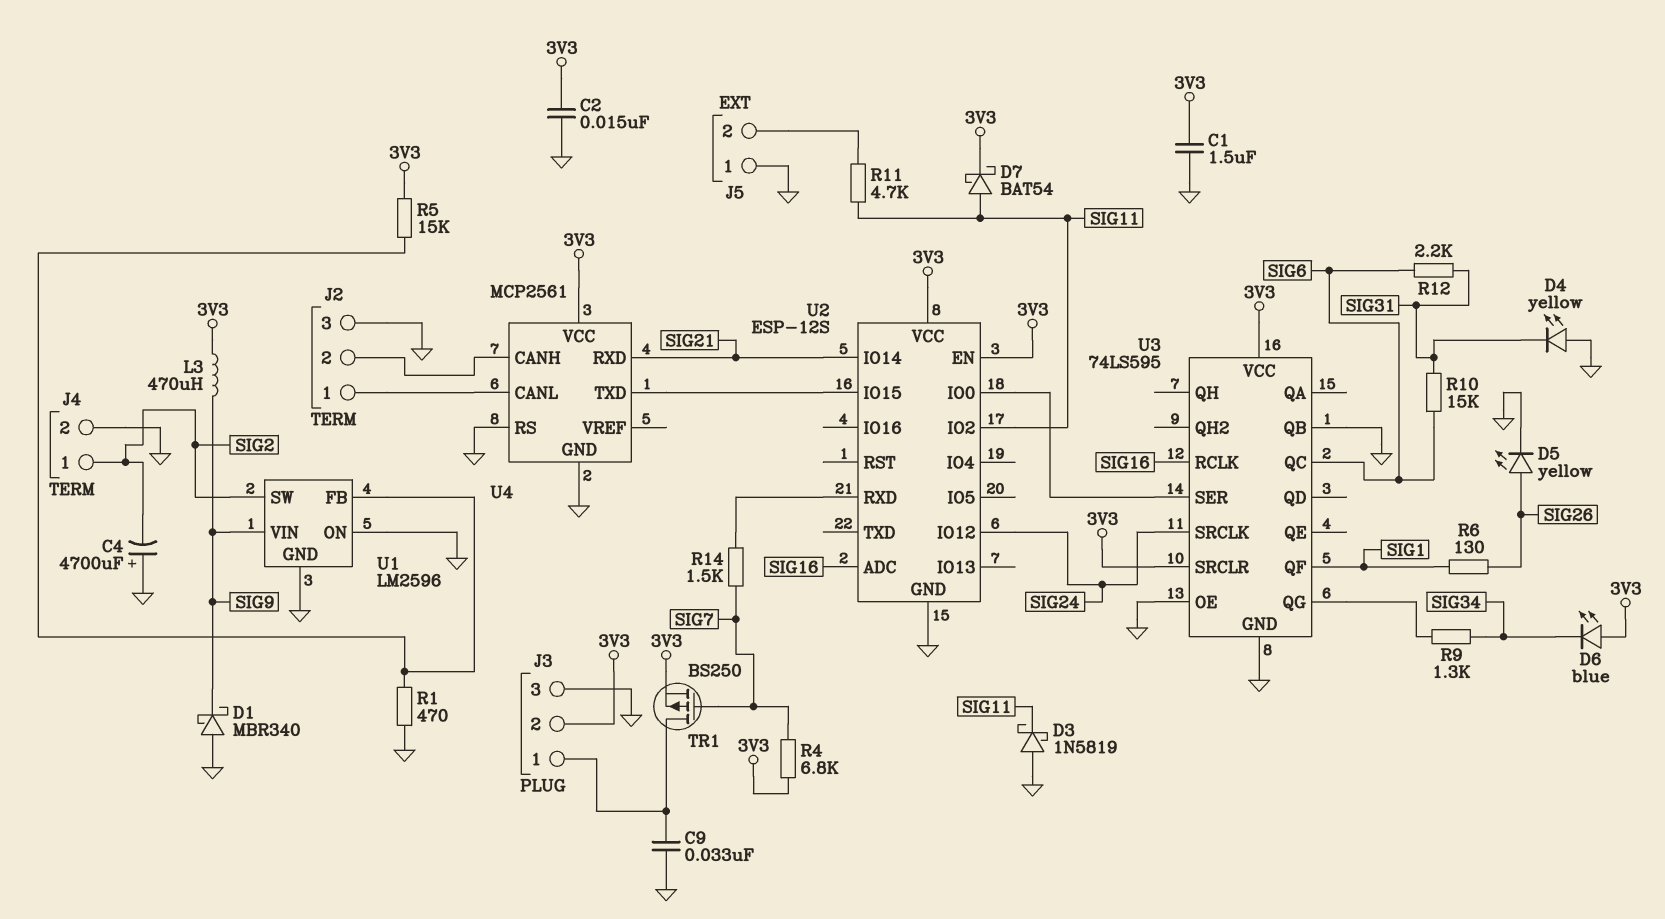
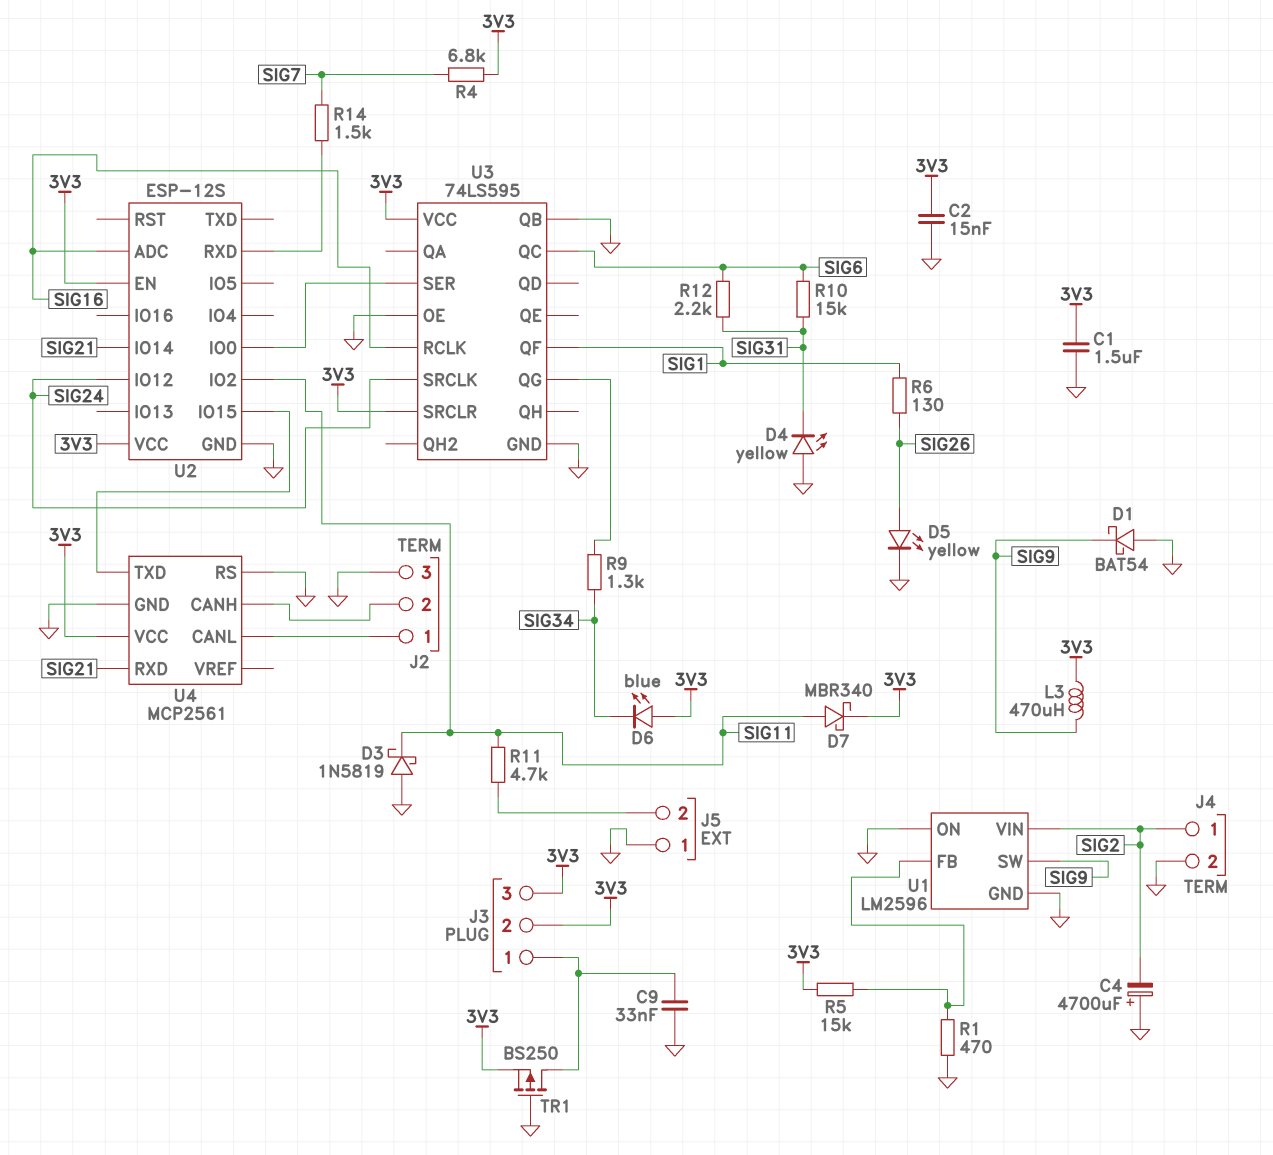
D1: schottky MBR340 (A GND, K SIG9) -> schottky BAT54 (A GND, K SIG9)
D7: schottky BAT54 (A SIG11, K 3V3) -> schottky MBR340 (A SIG11, K 3V3)
J3 pin 3: GND -> 3V3
TR1: PMOS BS250 (G SIG7, D J3/1, S 3V3) -> PMOS BS250 (G GND, D J3/1, S 3V3)
U1 pin SW: SIG2 -> SIG9
U1 pin VIN: SIG9 -> SIG2

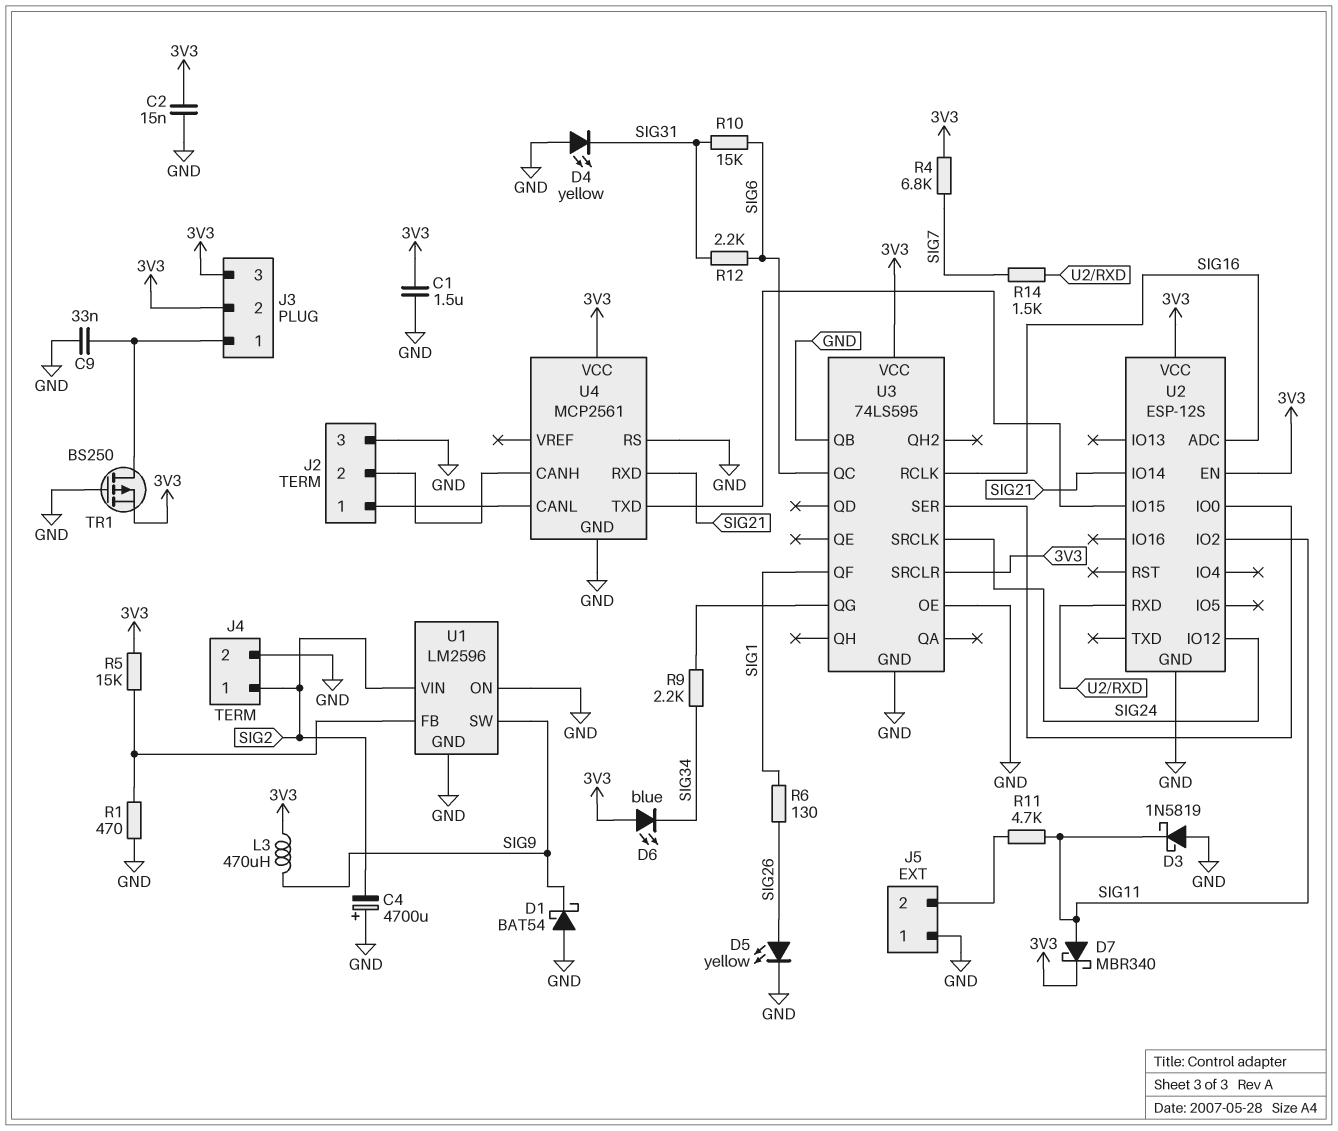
R9: 1.3k (SIG34, U3/QG) -> 2.2k (SIG34, U3/QG)

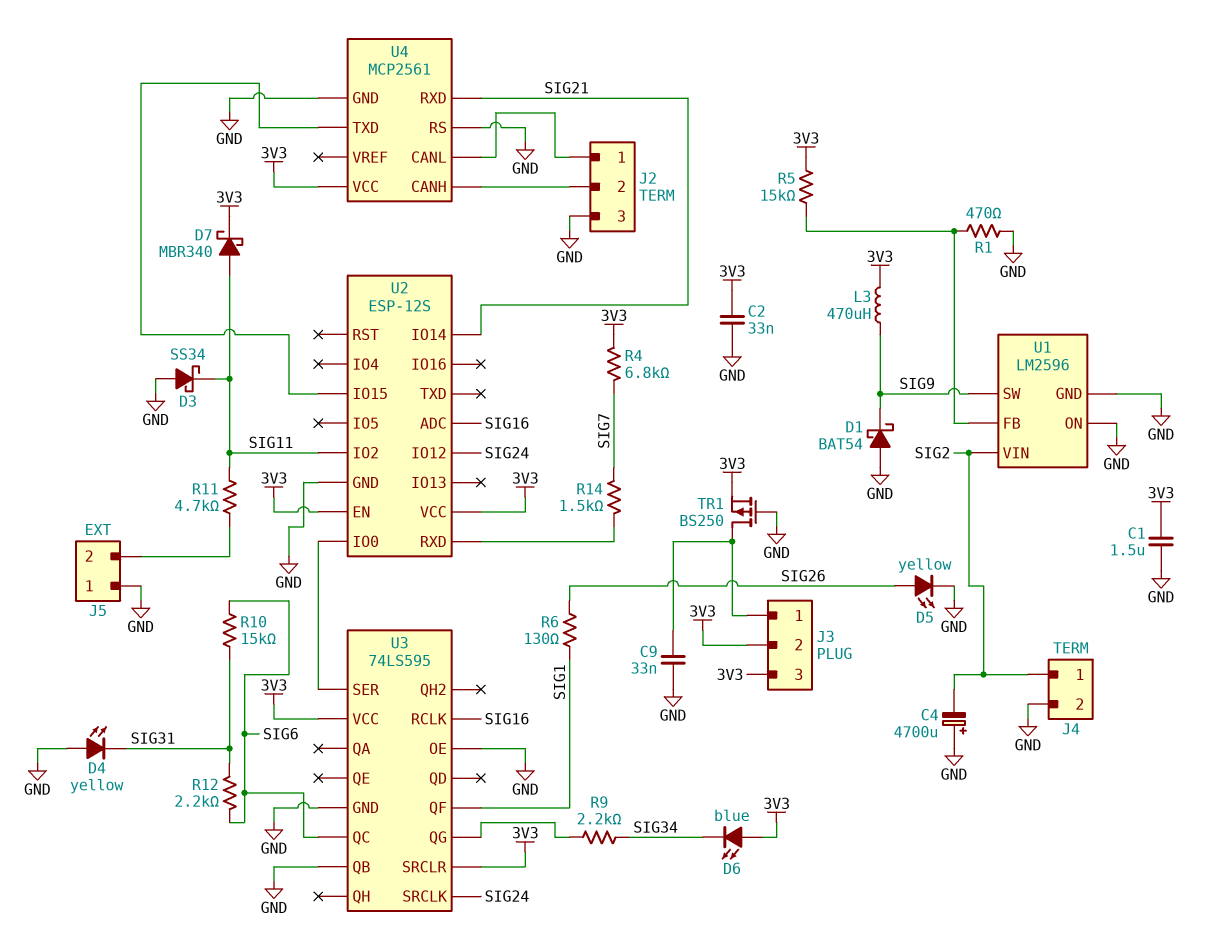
C2: 15nF (3V3, GND) -> 33nF (3V3, GND)
D3: schottky 1N5819 (A GND, K SIG11) -> schottky SS34 (A GND, K SIG11)

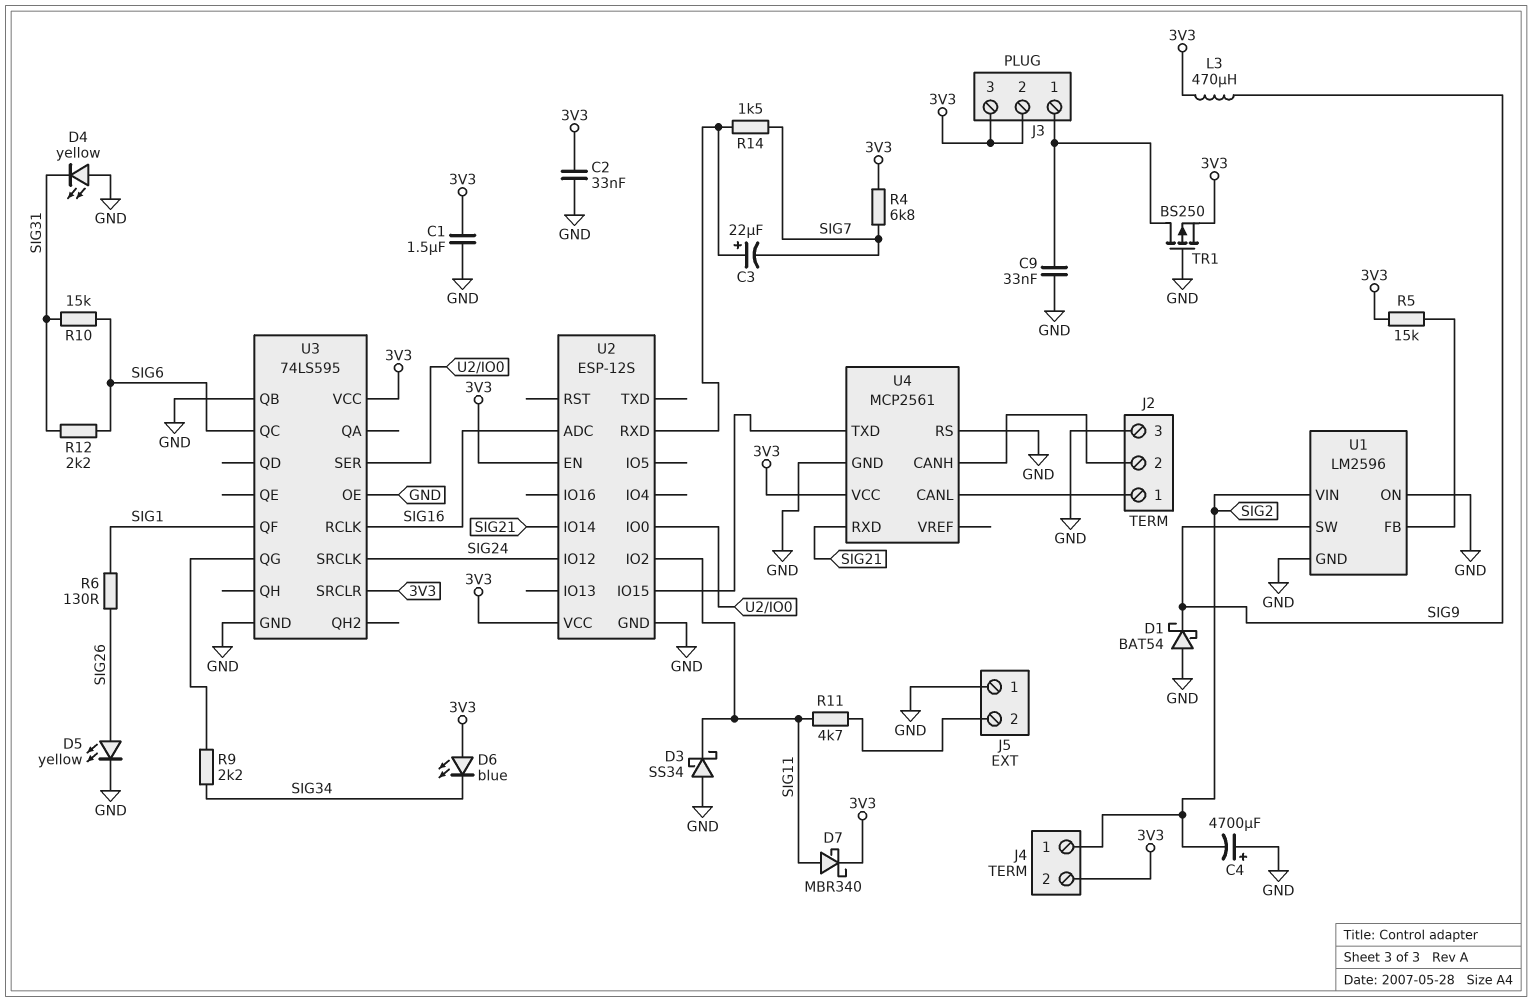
C3: none -> 22uF (plus U2/RXD, minus SIG7)
J4 pin 2: GND -> 3V3
R1: 470 (GND, U1/FB) -> none

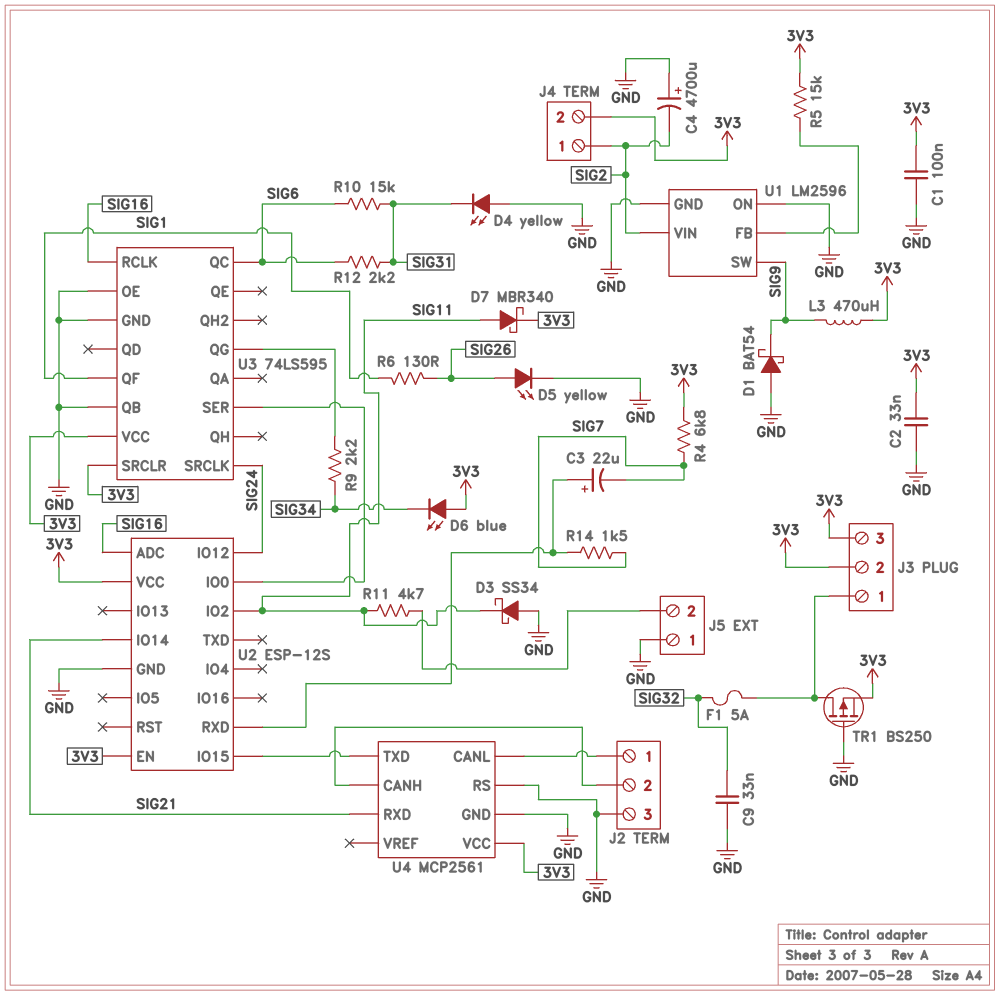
C1: 1.5uF (3V3, GND) -> 100nF (3V3, GND)
C9: 33nF (GND, J3/1) -> 33nF (GND, SIG32)
F1: none -> 5A (J3/1, SIG32)

